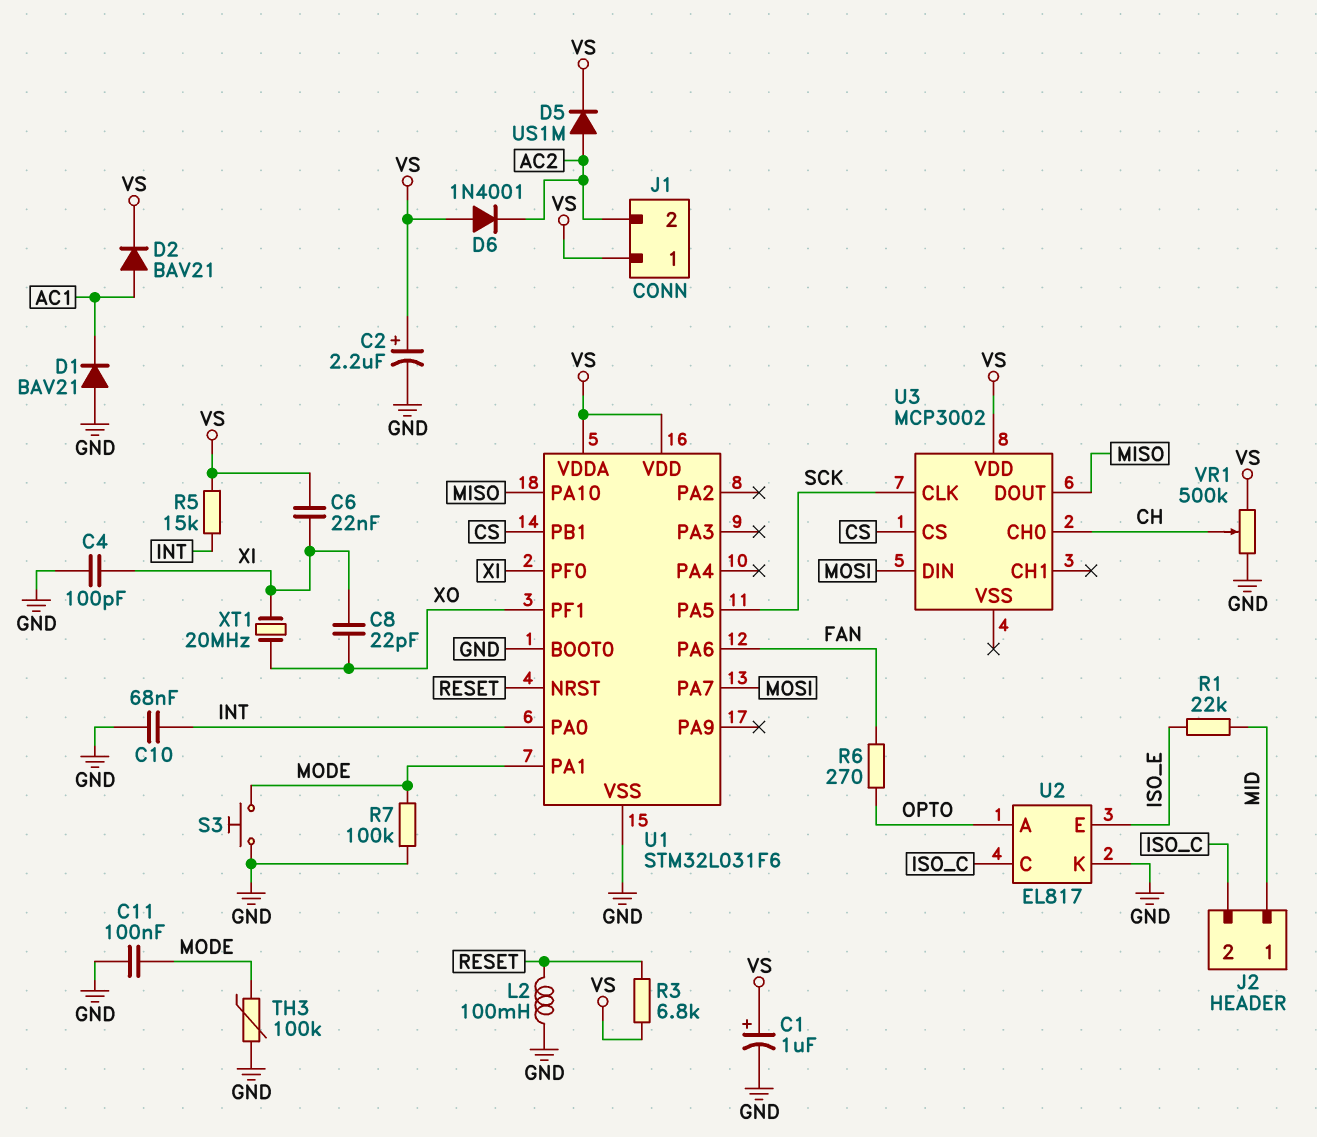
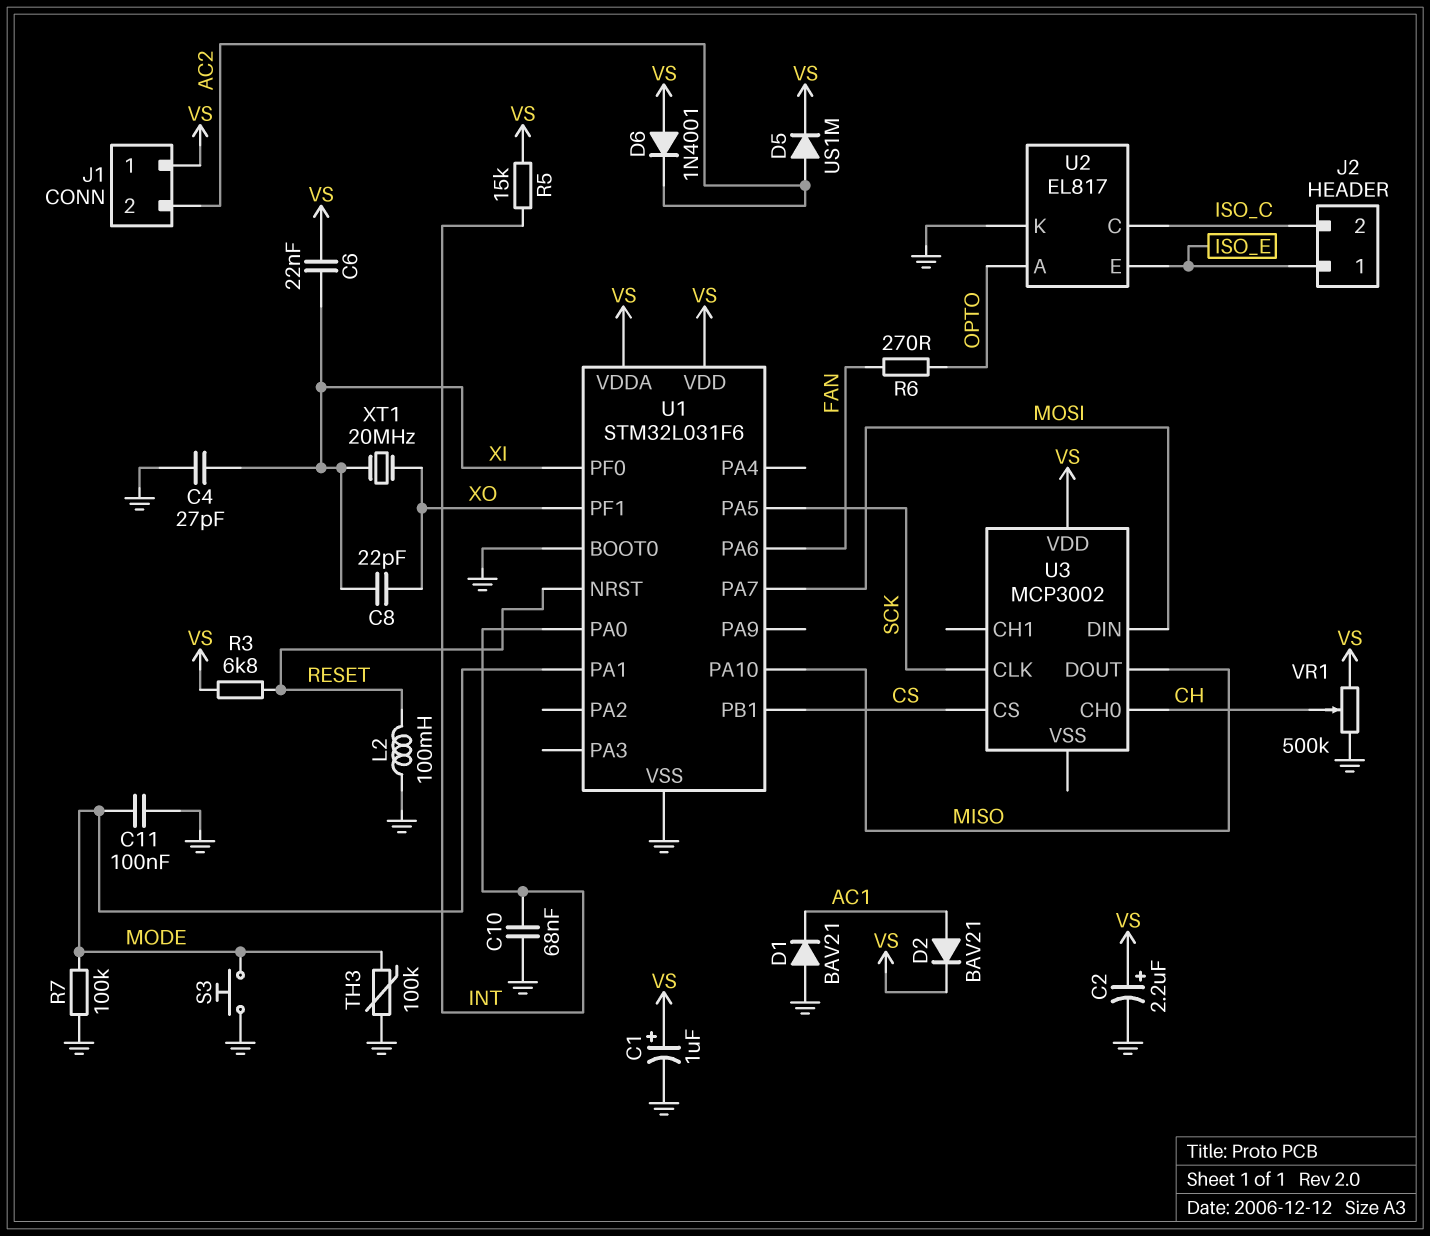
C4: 100pF (GND, XI) -> 27pF (GND, XI)
J2 pin 1: MID -> ISO_E
R1: 22k (ISO_E, MID) -> none

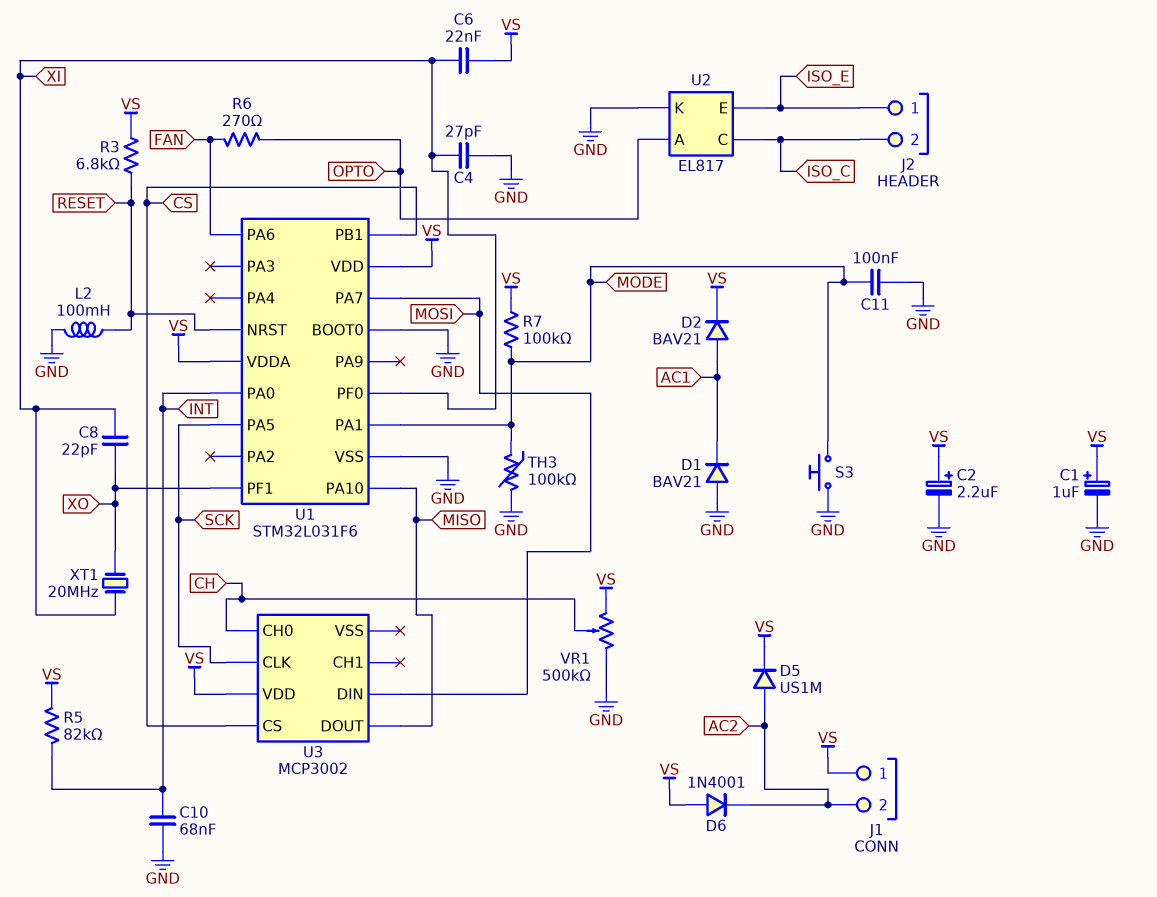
R5: 15k (INT, VS) -> 82k (INT, VS)
R7: 100k (GND, MODE) -> 100k (MODE, VS)

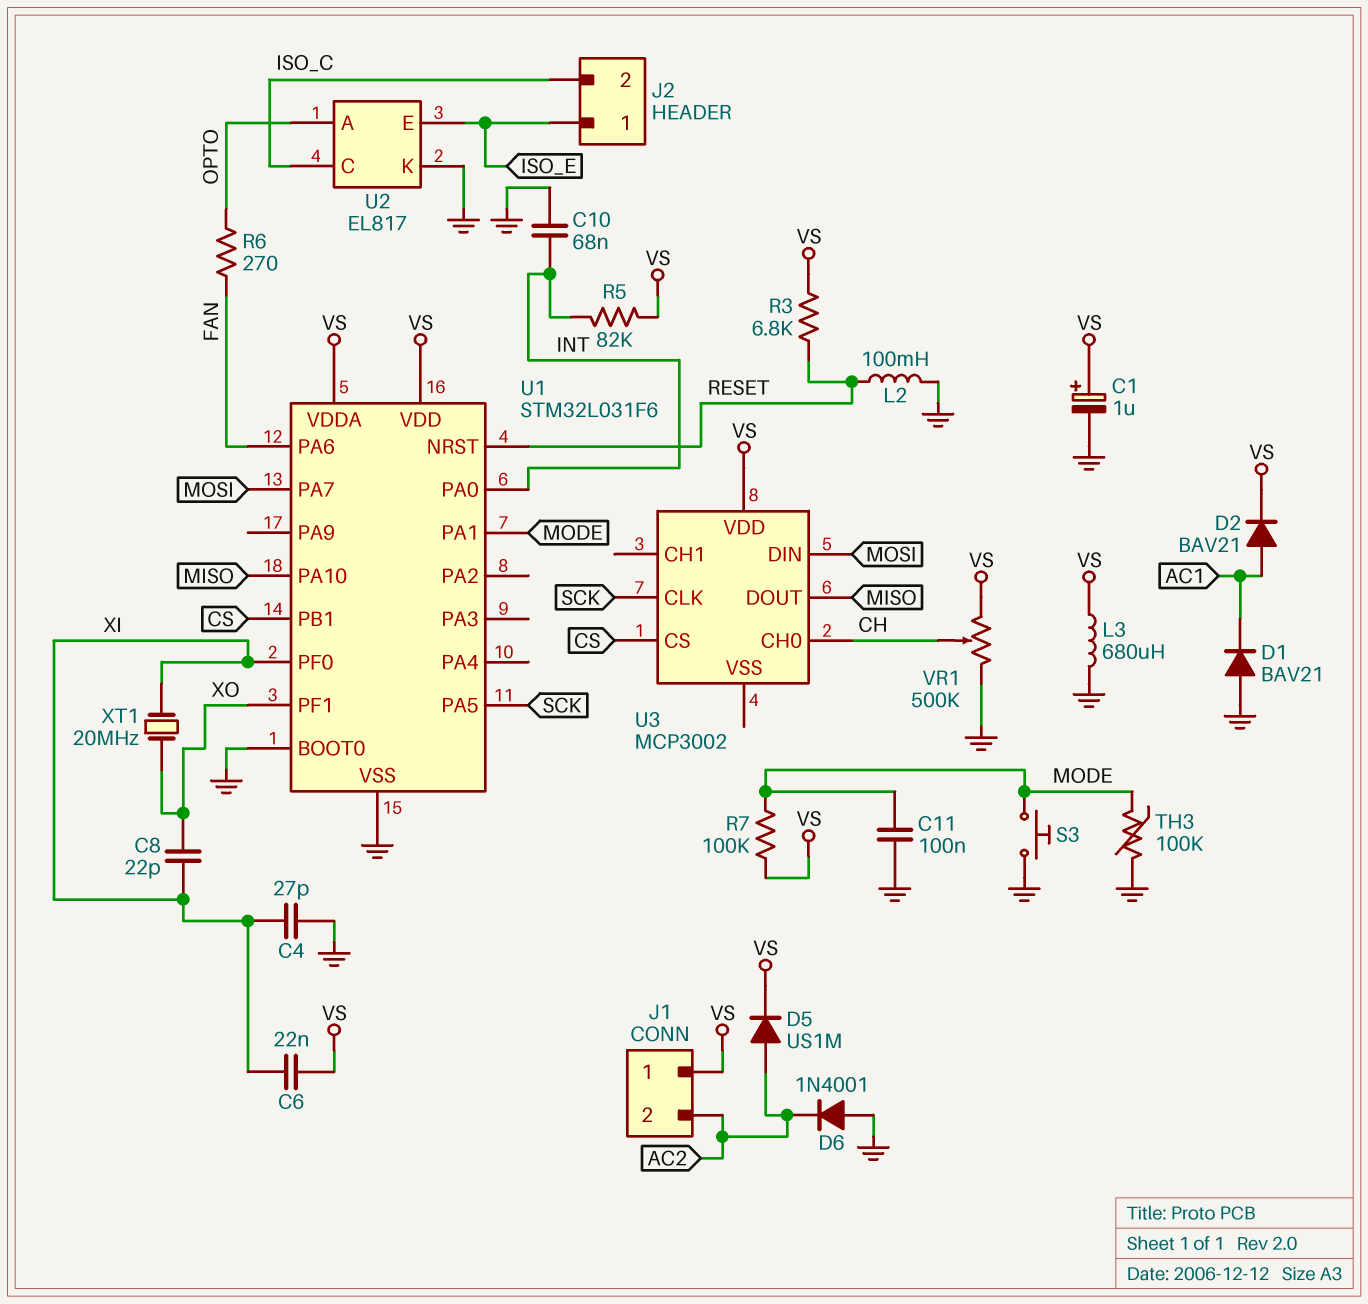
C2: 2.2uF (plus VS, minus GND) -> none
D6: diode 1N4001 (A VS, K AC2) -> diode 1N4001 (A GND, K AC2)
L3: none -> 680uH (GND, VS)

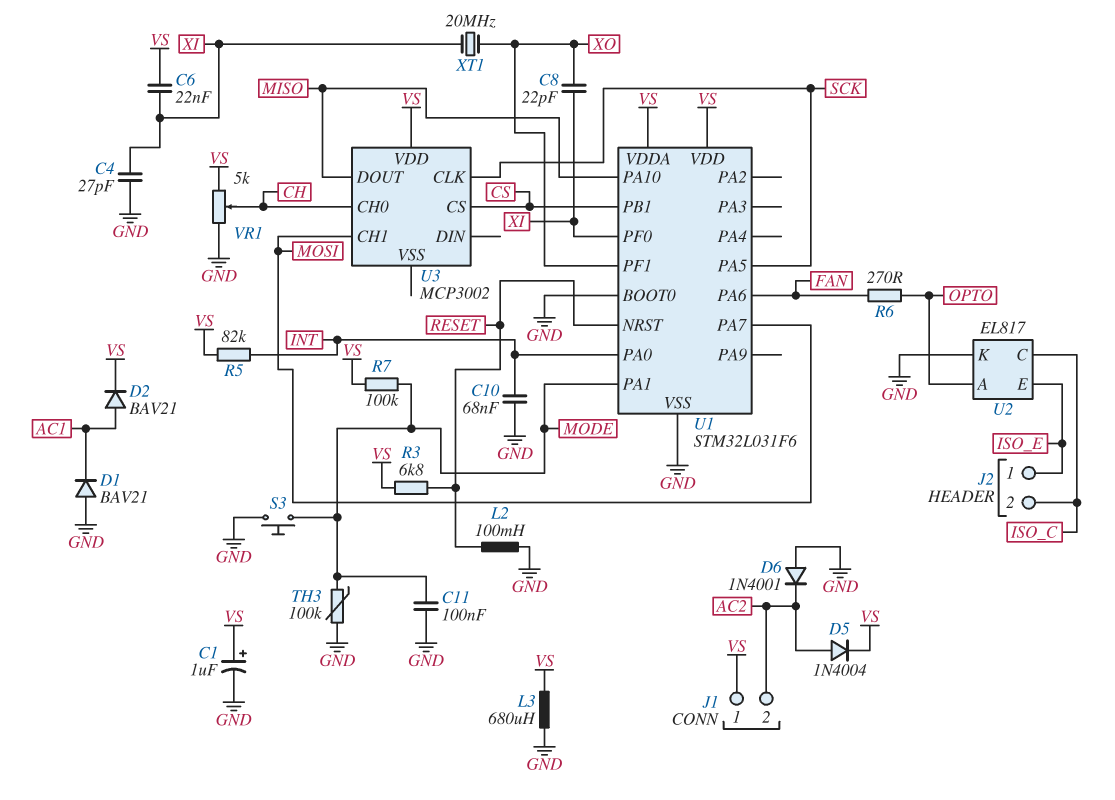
D5: diode US1M (A AC2, K VS) -> diode 1N4004 (A AC2, K VS)
U3 pin CH1: none -> MOSI
U3 pin DIN: MOSI -> none
VR1: 500k (GND, VS, wiper CH) -> 5k (GND, VS, wiper CH)

